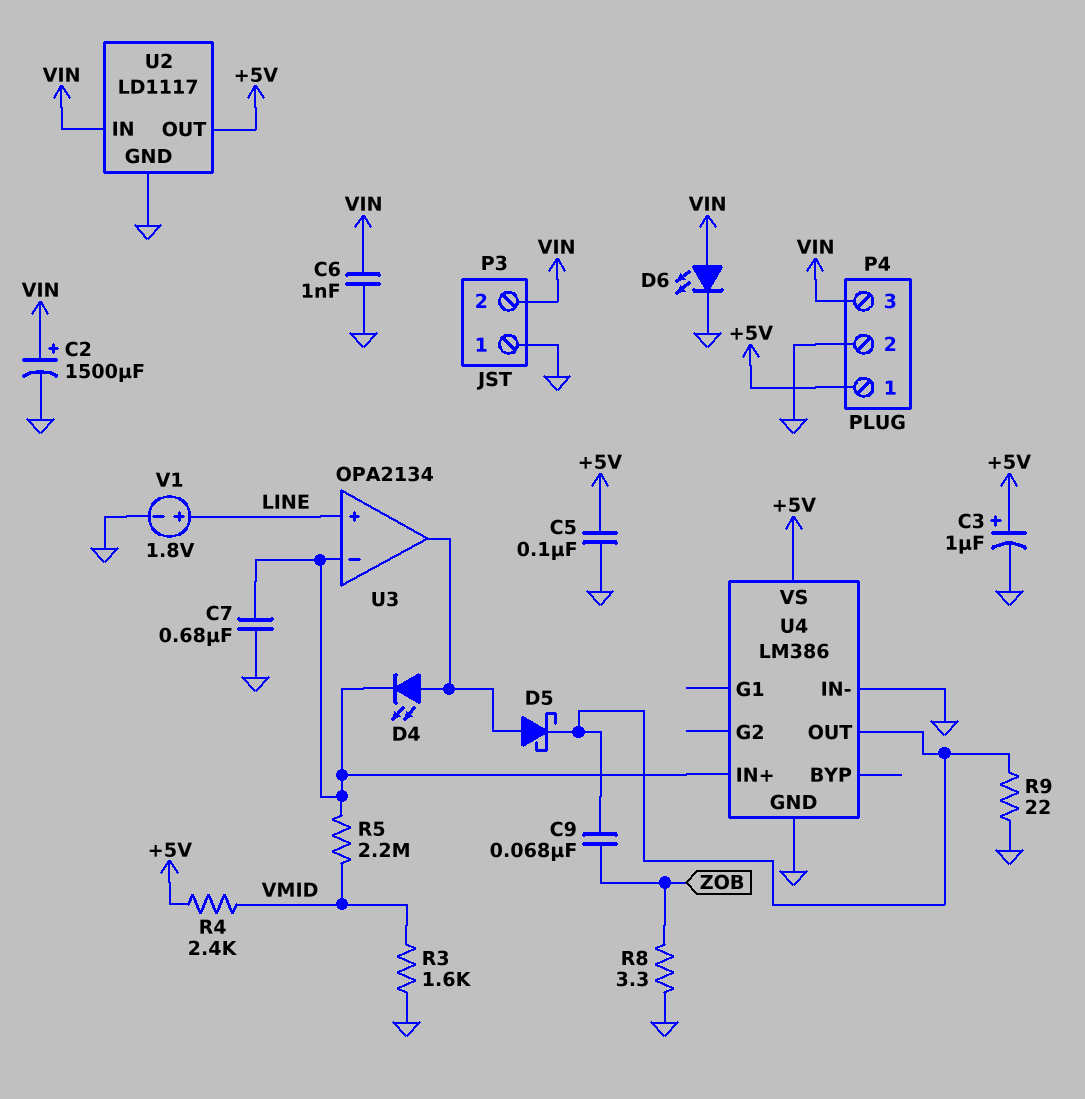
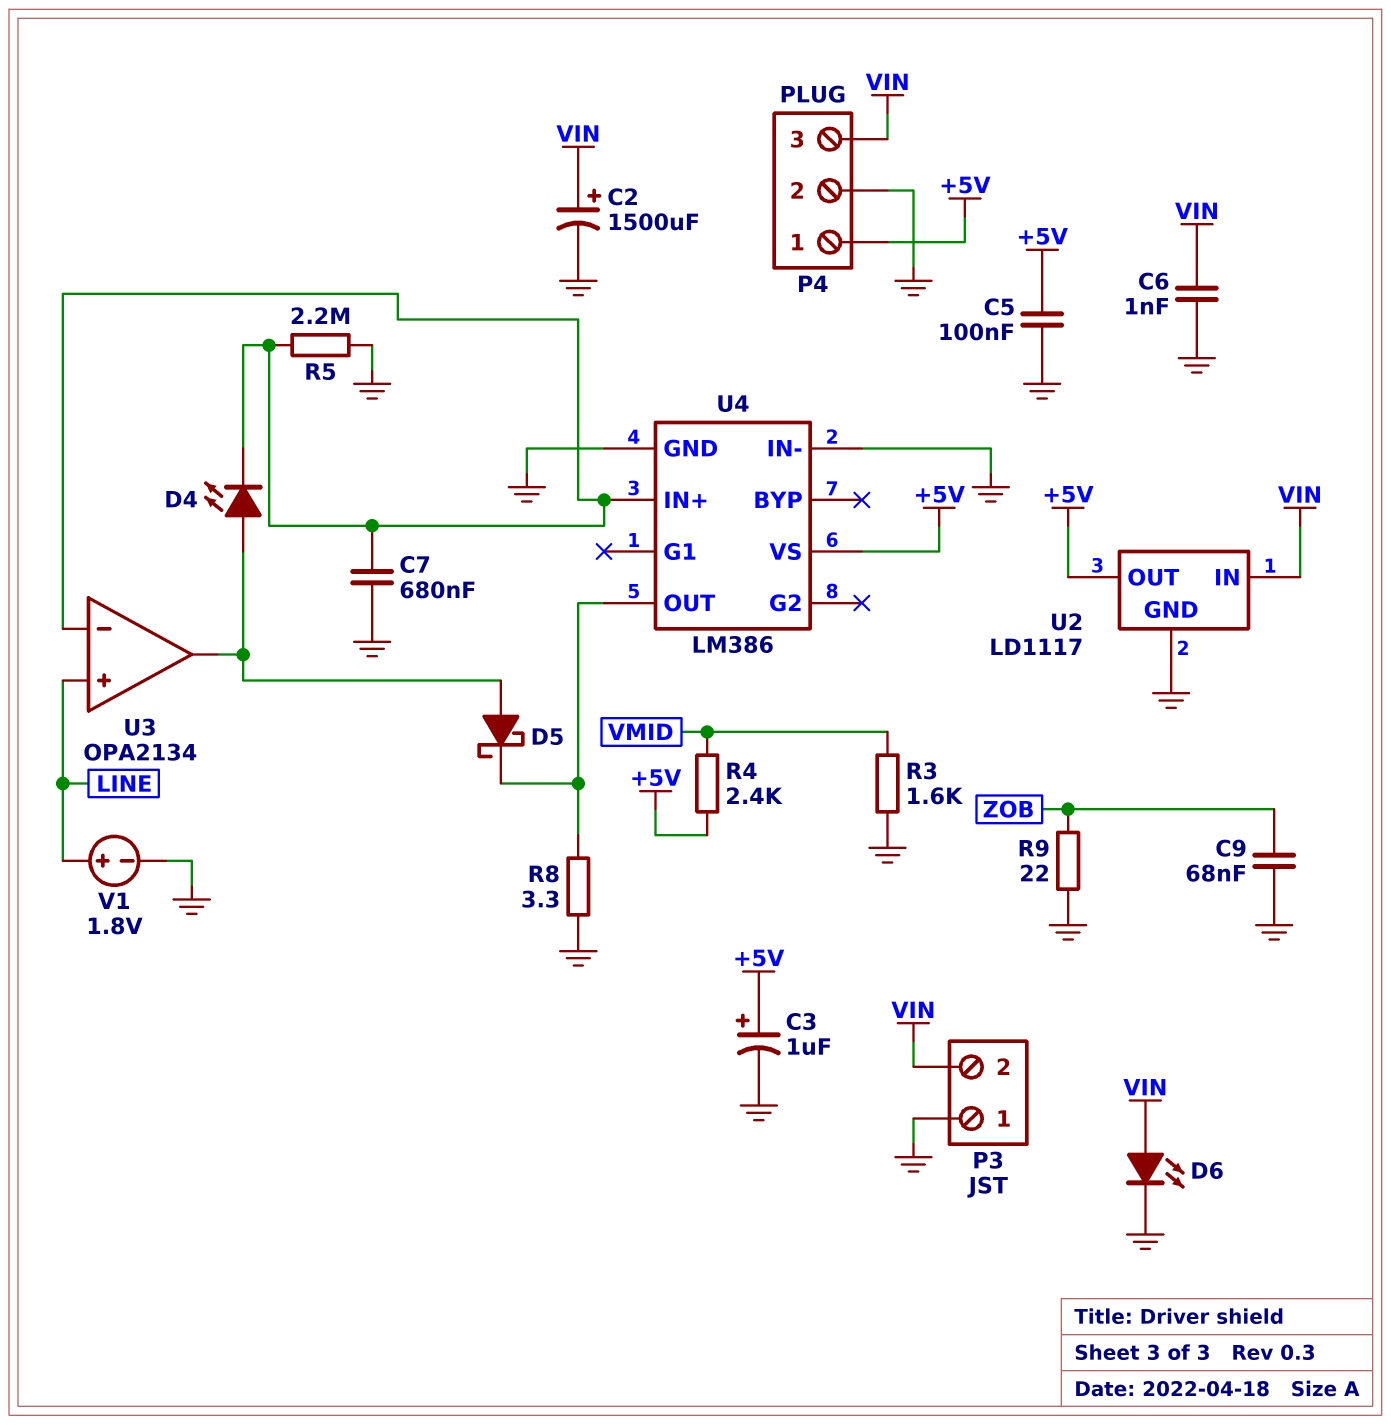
C9: 68nF (U4/OUT, ZOB) -> 68nF (GND, ZOB)
R5: 2.2M (U3/in-, VMID) -> 2.2M (GND, U3/in-)
R8: 3.3 (GND, ZOB) -> 3.3 (GND, U4/OUT)
R9: 22 (GND, U4/OUT) -> 22 (GND, ZOB)

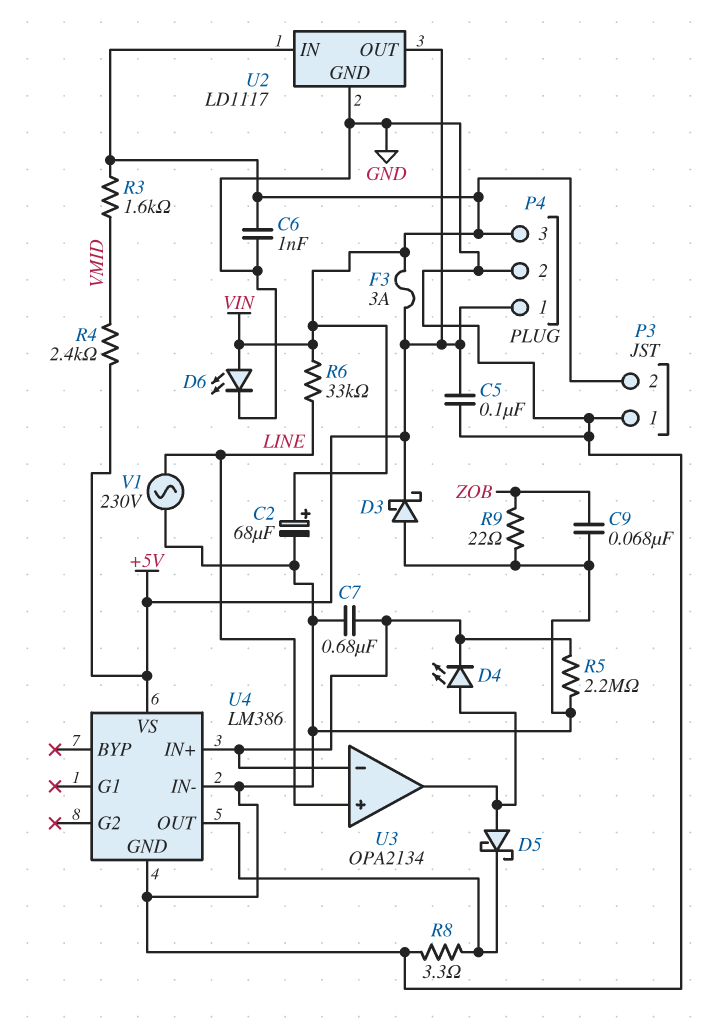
C2: 1500uF (plus VIN, minus GND) -> 68uF (plus VIN, minus GND)
C3: 1uF (plus +5V, minus GND) -> none
D3: none -> schottky (A GND, K +5V)
F3: none -> 3A (+5V, VIN)
R3: 1.6k (GND, VMID) -> 1.6k (VIN, VMID)
R6: none -> 33k (LINE, VIN)
V1: 1.8V (plus LINE, minus GND) -> AC 230V (GND, LINE)

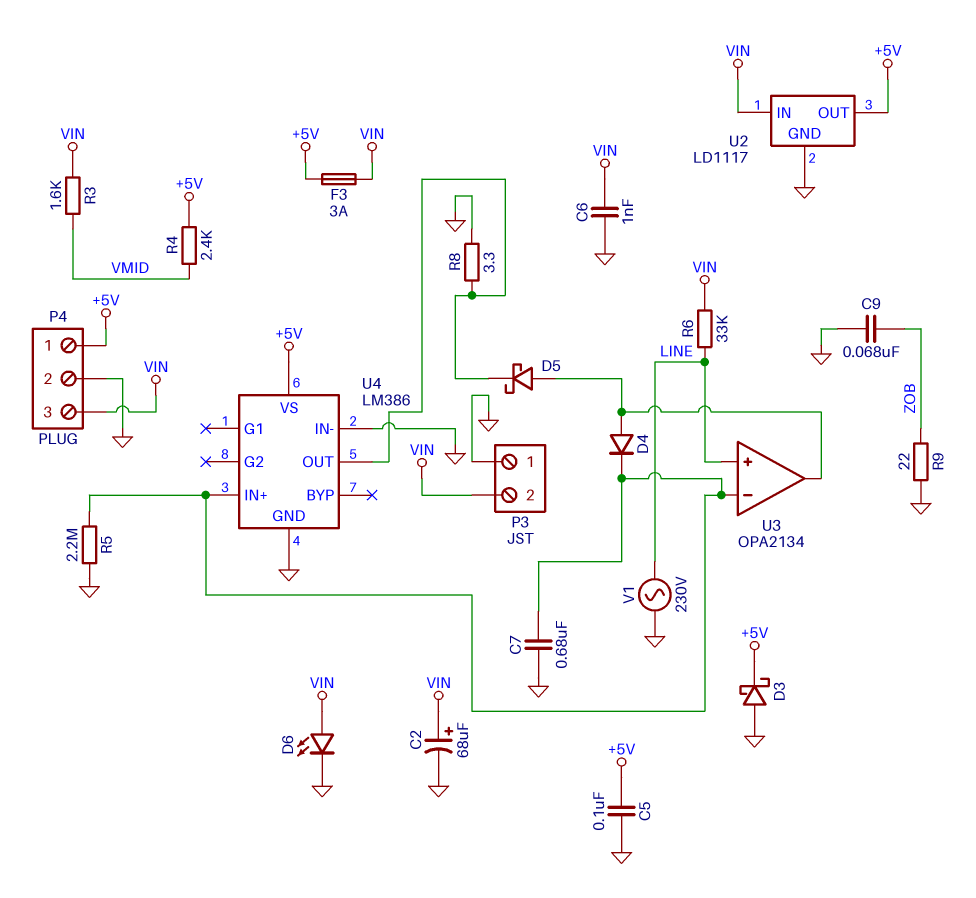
D4: LED (A U3/out, K U3/in-) -> diode (A U3/out, K U3/in-)

